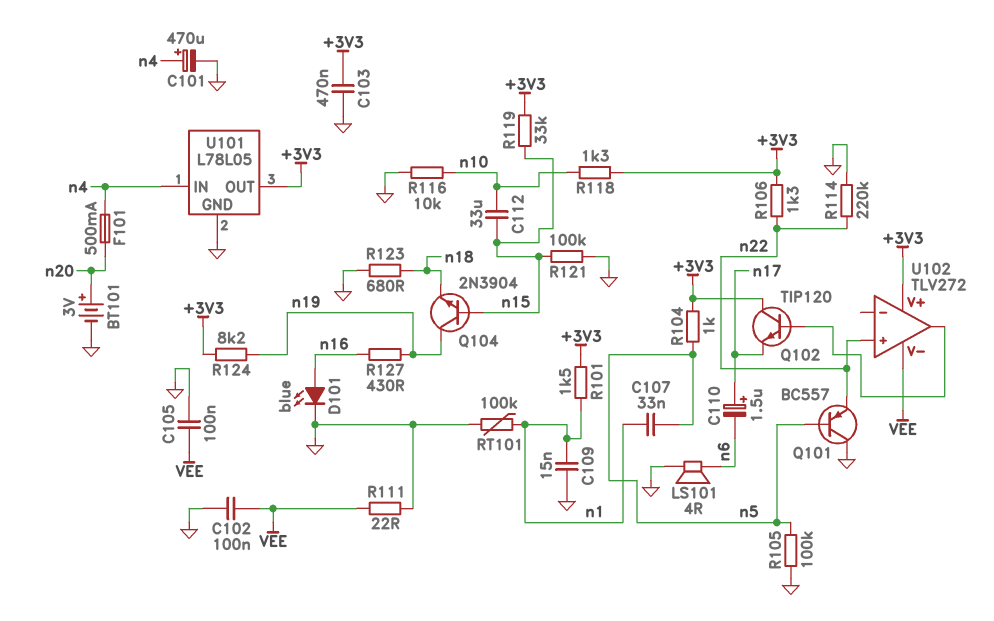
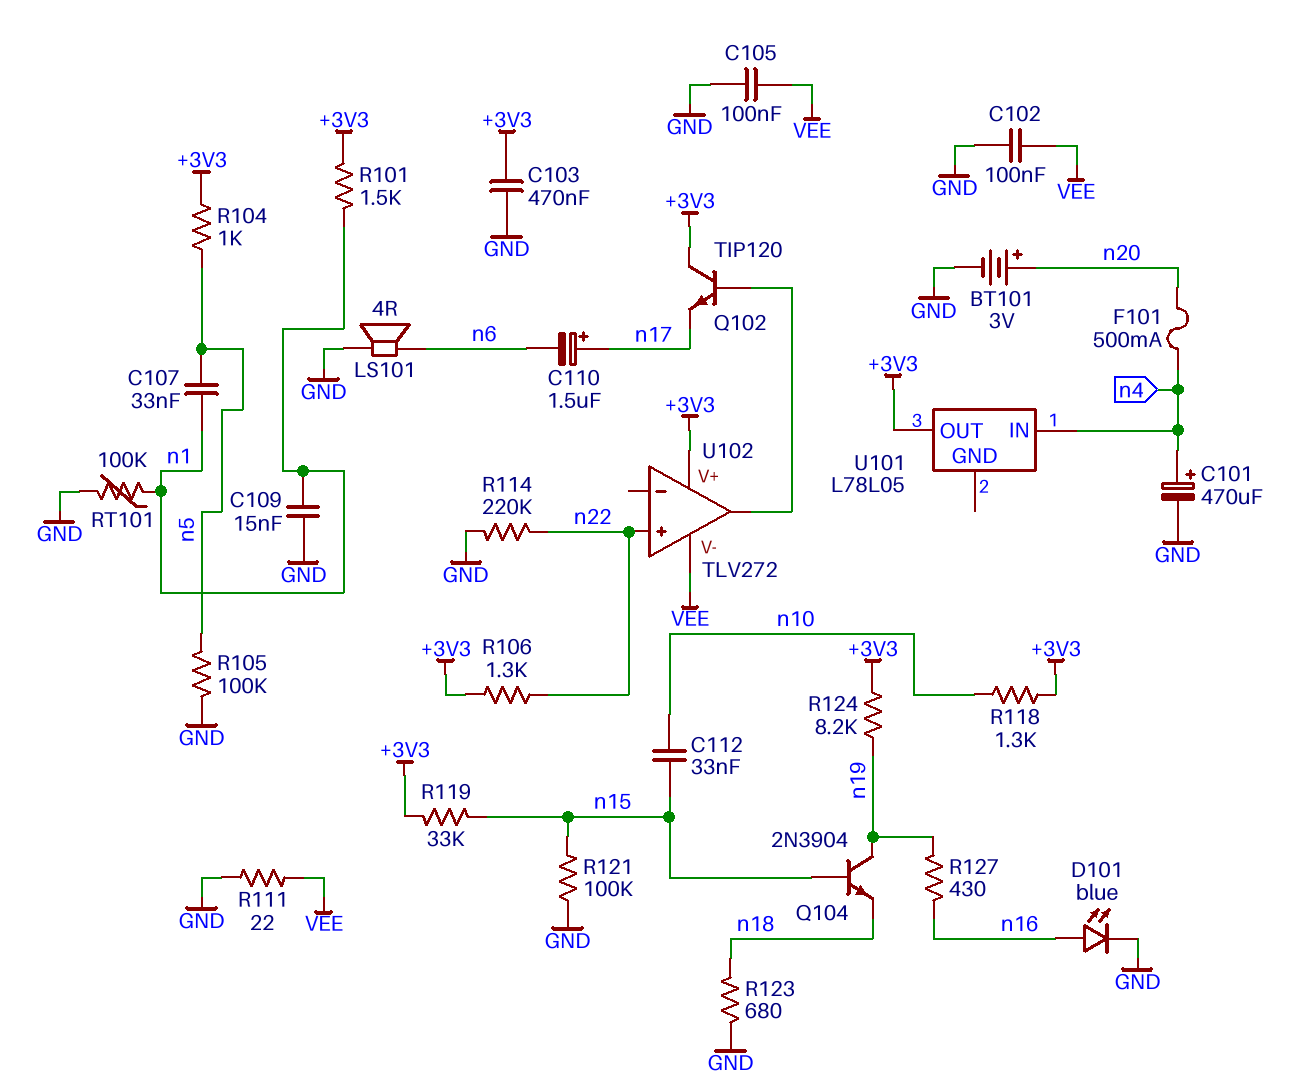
C112: 33uF (n10, n15) -> 33nF (n10, n15)
Q101: PNP BC557 (B n5, C GND, E n22) -> none
R116: 10k (GND, n10) -> none
U101 pin GND: GND -> none

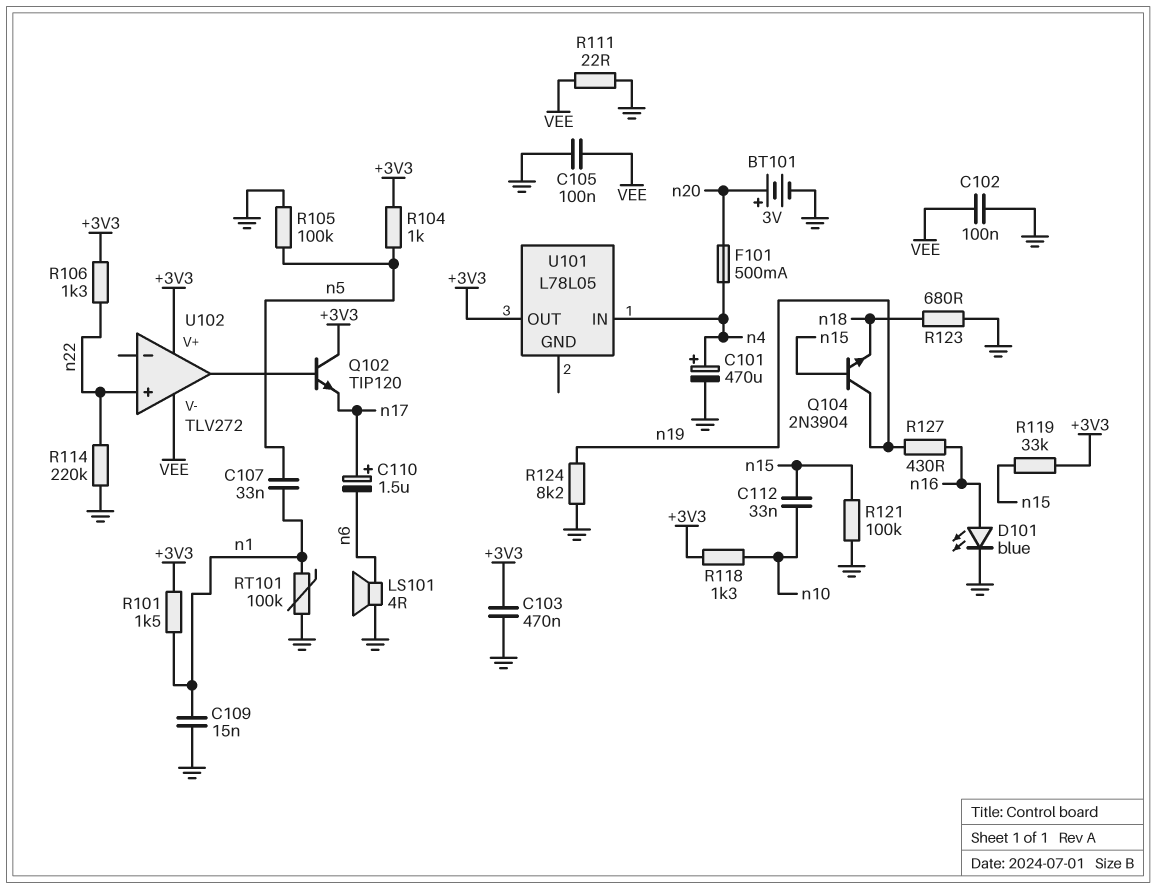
R124: 8.2k (+3V3, n19) -> 8.2k (GND, n19)

